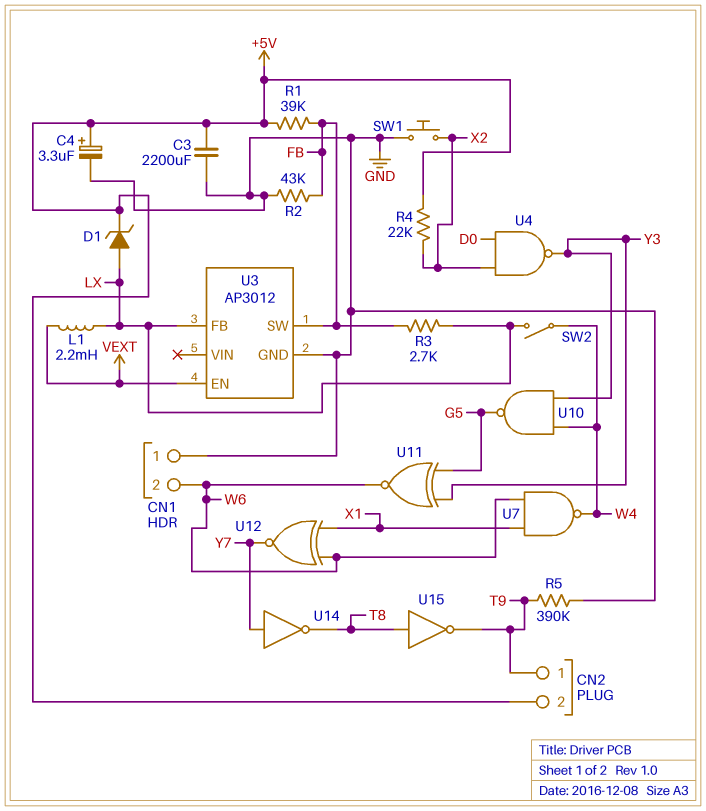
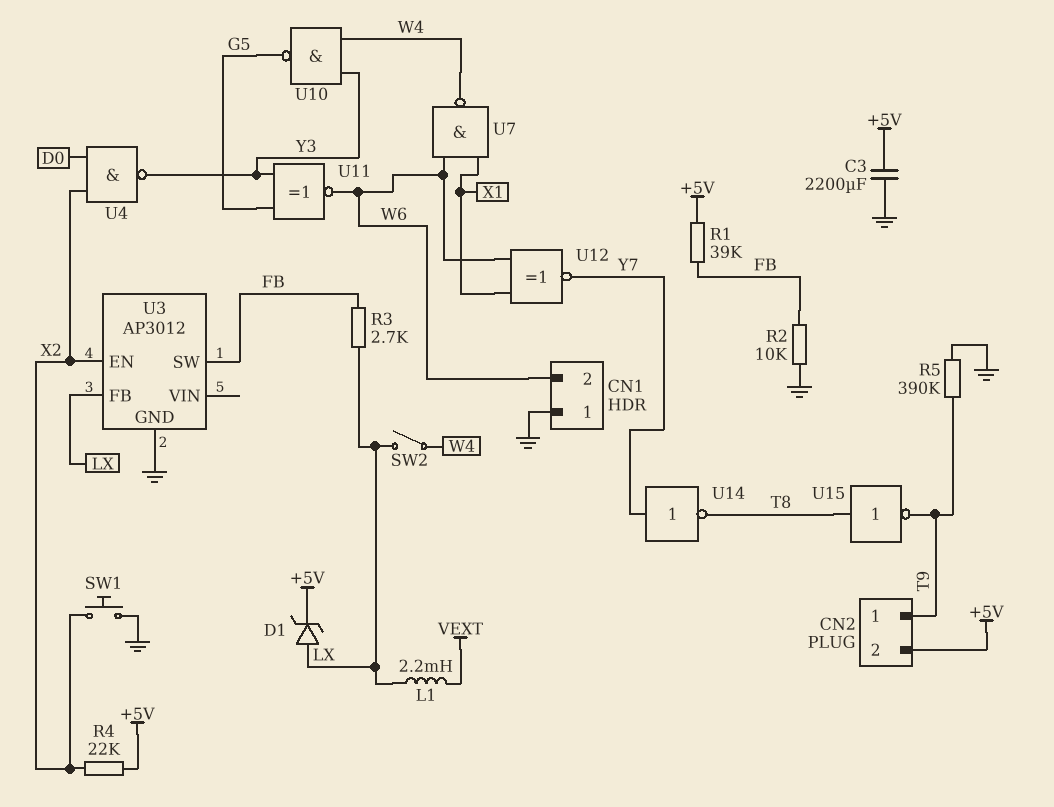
C4: 3.3uF (plus +5V, minus GND) -> none
R2: 43k (FB, GND) -> 10k (FB, GND)
U3 pin EN: VEXT -> X2

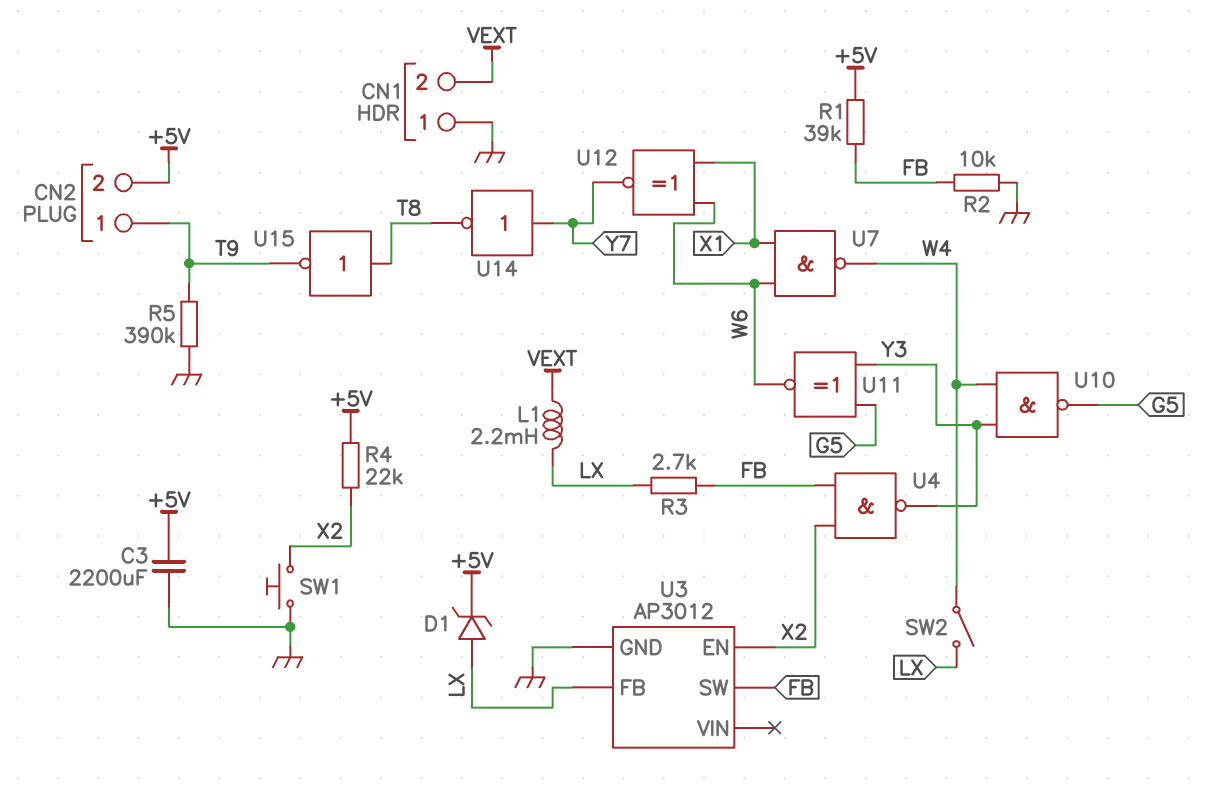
CN1 pin 2: W6 -> VEXT
U4: NAND (in D0, in X2, out Y3) -> NAND (in FB, in X2, out Y3)

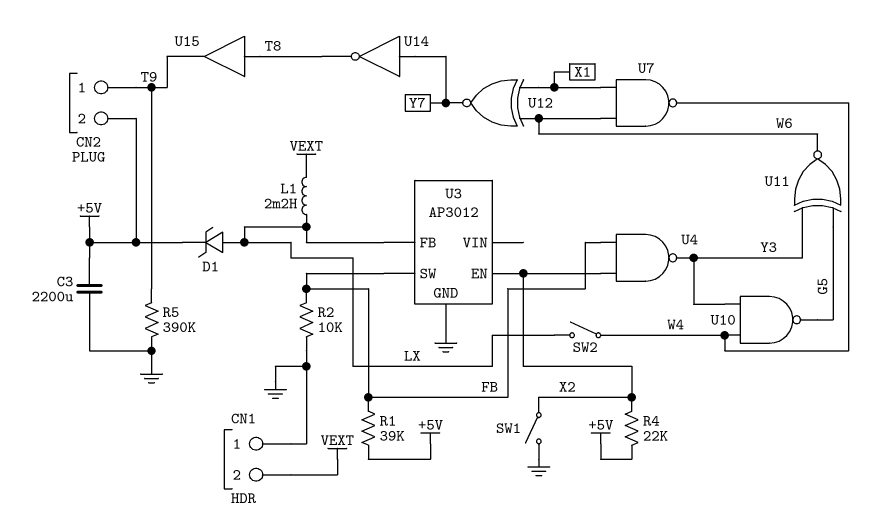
R3: 2.7k (FB, LX) -> none
SW1: button (GND, X2) -> switch (GND, X2)
U15: NOT (in T8, out T9) -> buffer (in T8, out T9)

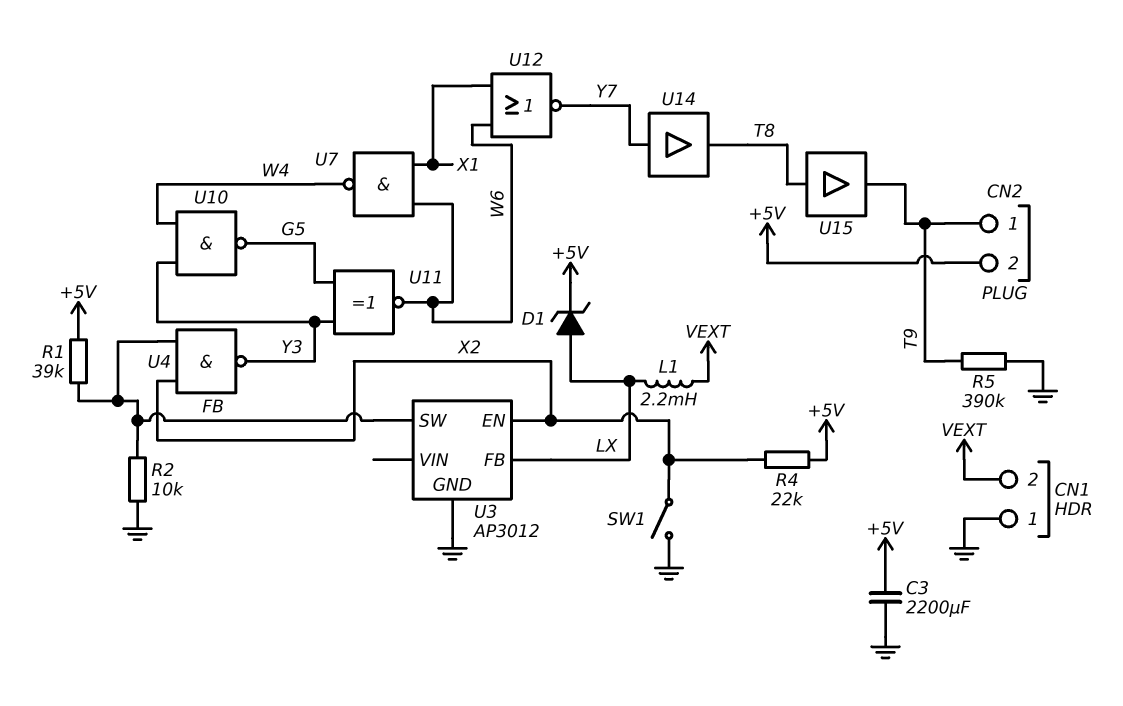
SW2: switch (LX, W4) -> none
U12: XNOR (in W6, in X1, out Y7) -> NOR (in W6, in X1, out Y7)
U14: NOT (in Y7, out T8) -> buffer (in Y7, out T8)

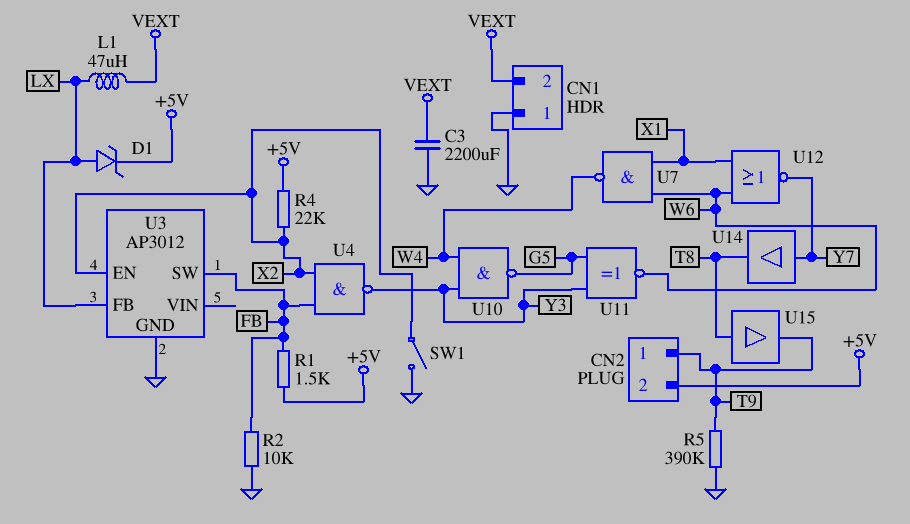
C3: 2200uF (+5V, GND) -> 2200uF (GND, VEXT)
L1: 2.2mH (LX, VEXT) -> 47uH (LX, VEXT)
R1: 39k (+5V, FB) -> 1.5k (+5V, FB)

